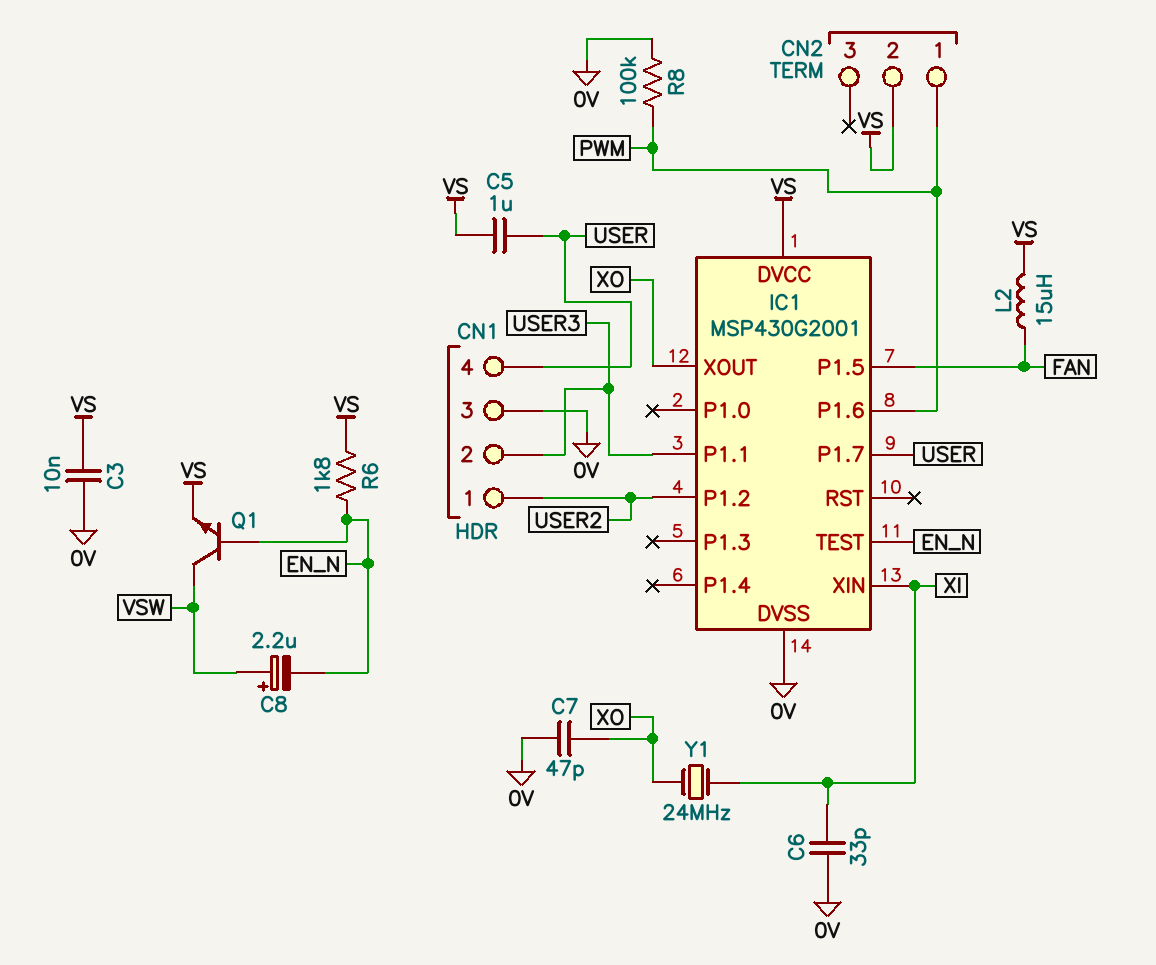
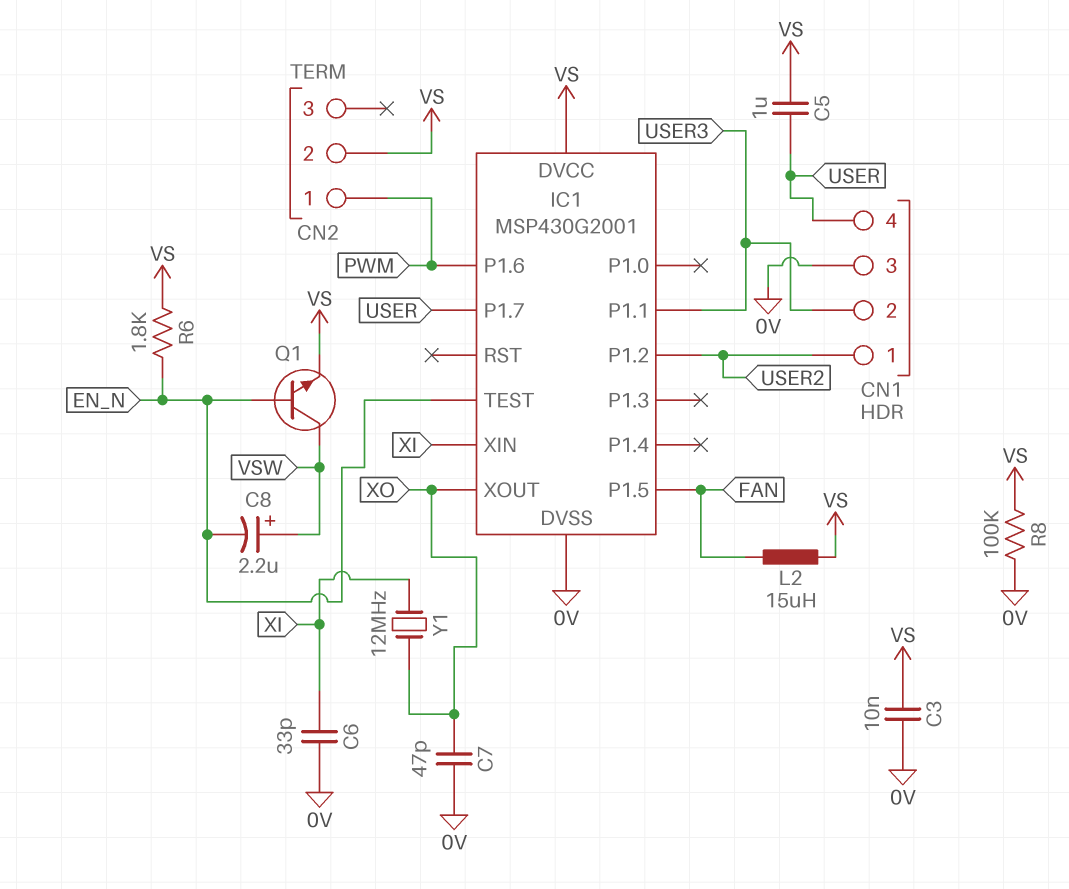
R8: 100k (0V, PWM) -> 100k (0V, VS)
Y1: 24MHz (XI, XO) -> 12MHz (XI, XO)

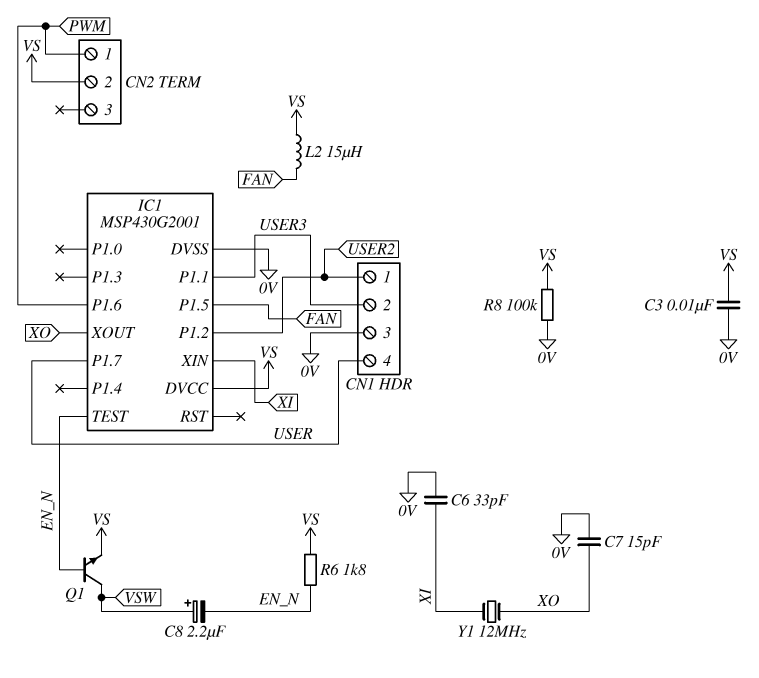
C5: 1uF (USER, VS) -> none
C7: 47pF (0V, XO) -> 15pF (0V, XO)

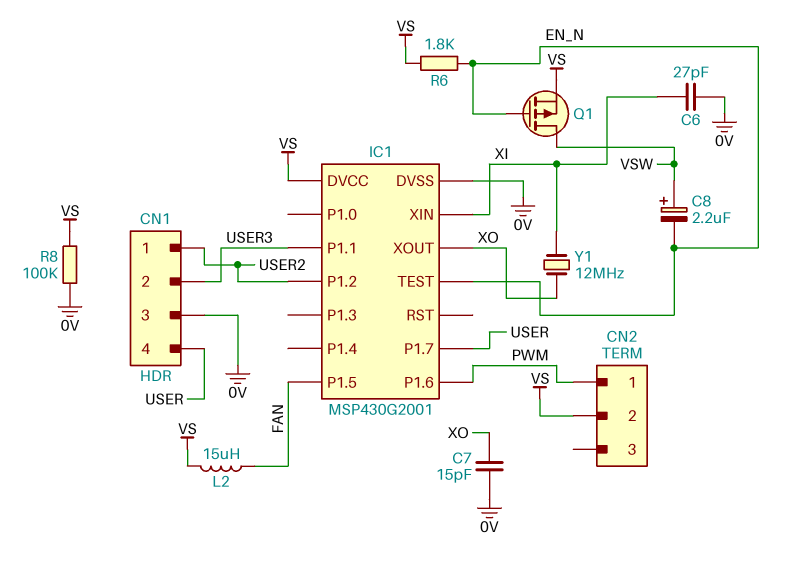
C3: 10nF (0V, VS) -> none
C6: 33pF (0V, XI) -> 27pF (0V, XI)
Q1: NPN (B EN_N, C VSW, E VS) -> PMOS (G EN_N, D VSW, S VS)

